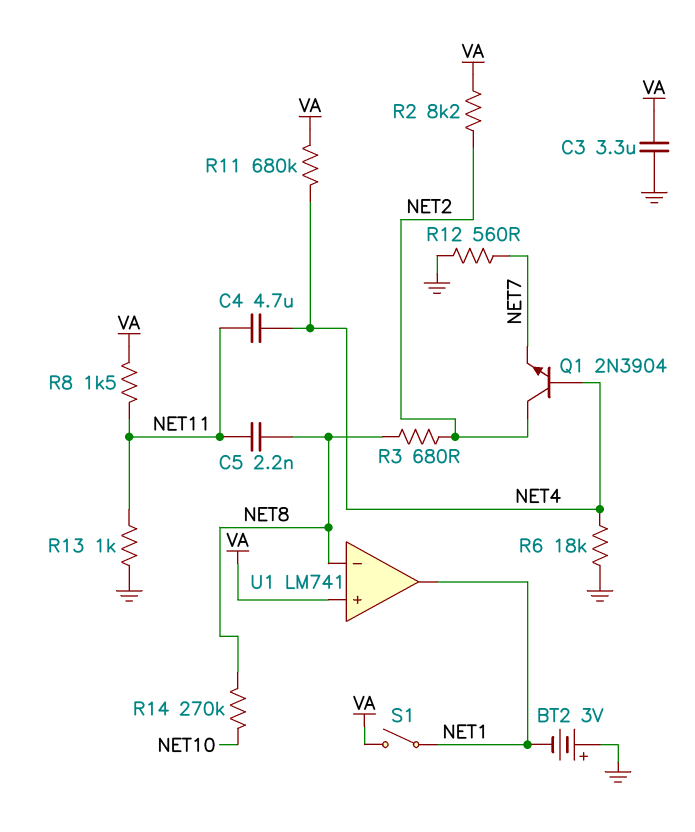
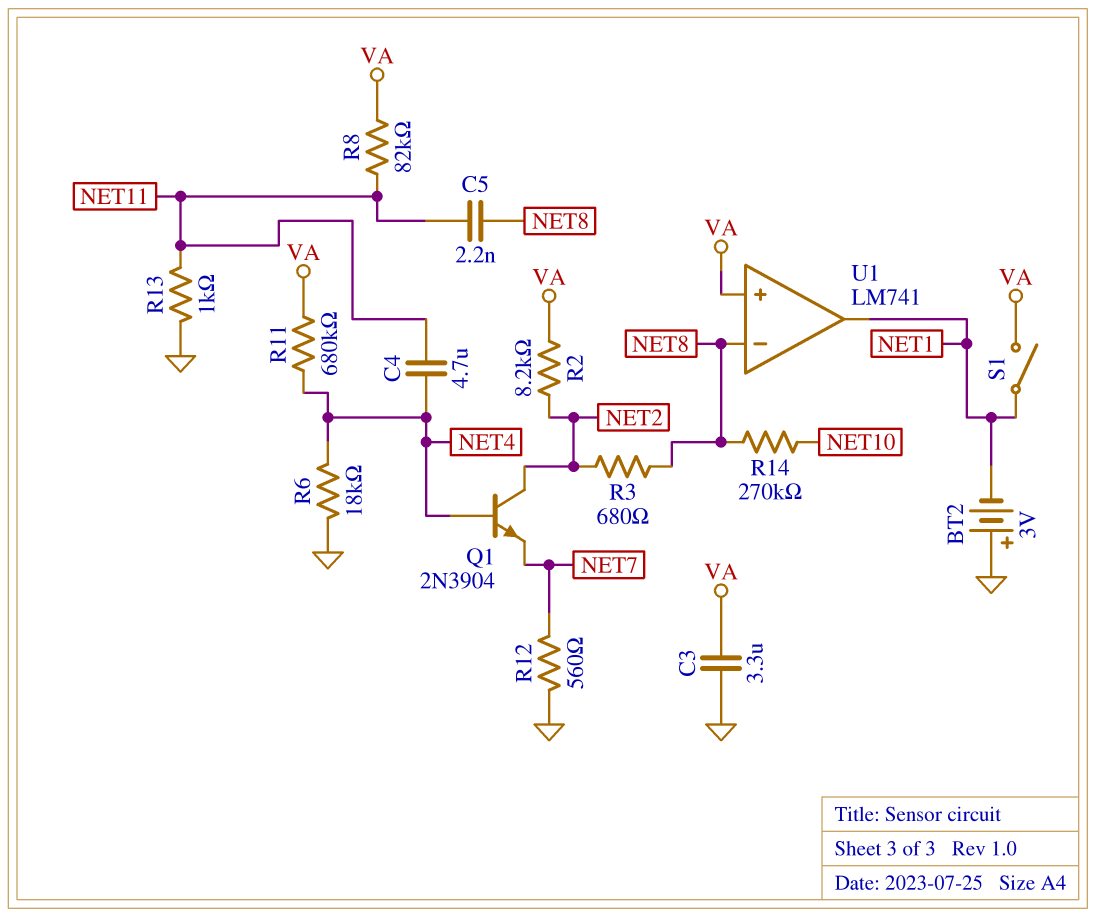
R8: 1.5k (NET11, VA) -> 82k (NET11, VA)

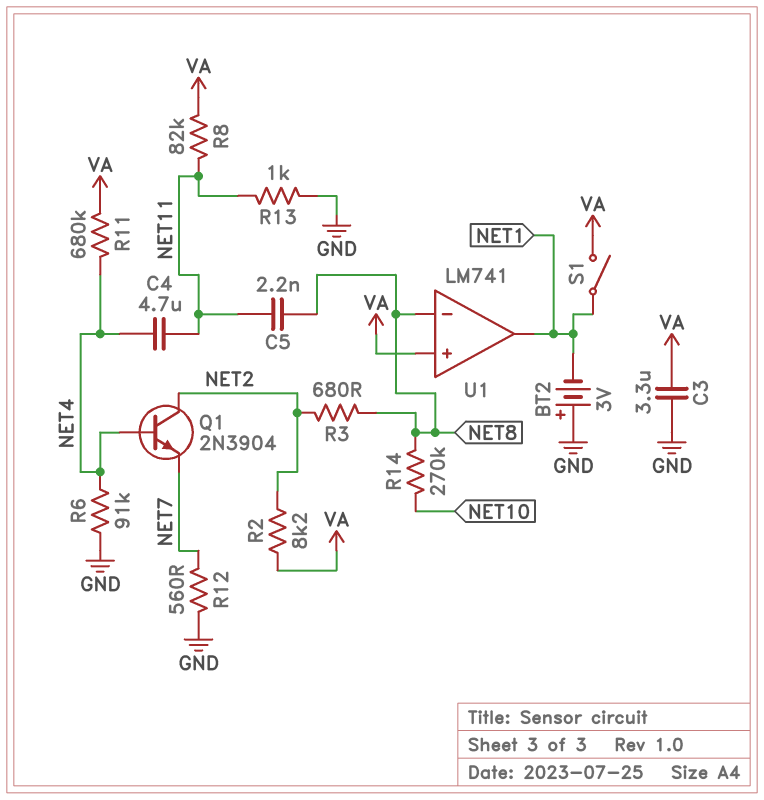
R6: 18k (GND, NET4) -> 91k (GND, NET4)

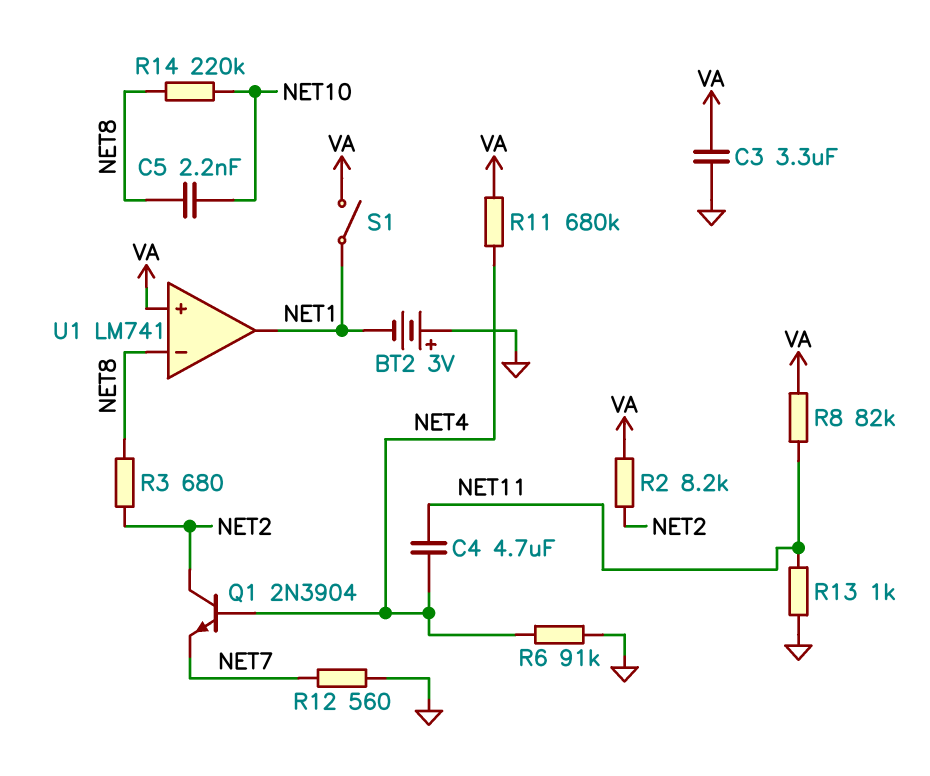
C5: 2.2nF (NET8, NET11) -> 2.2nF (NET8, NET10)
R14: 270k (NET8, NET10) -> 220k (NET8, NET10)

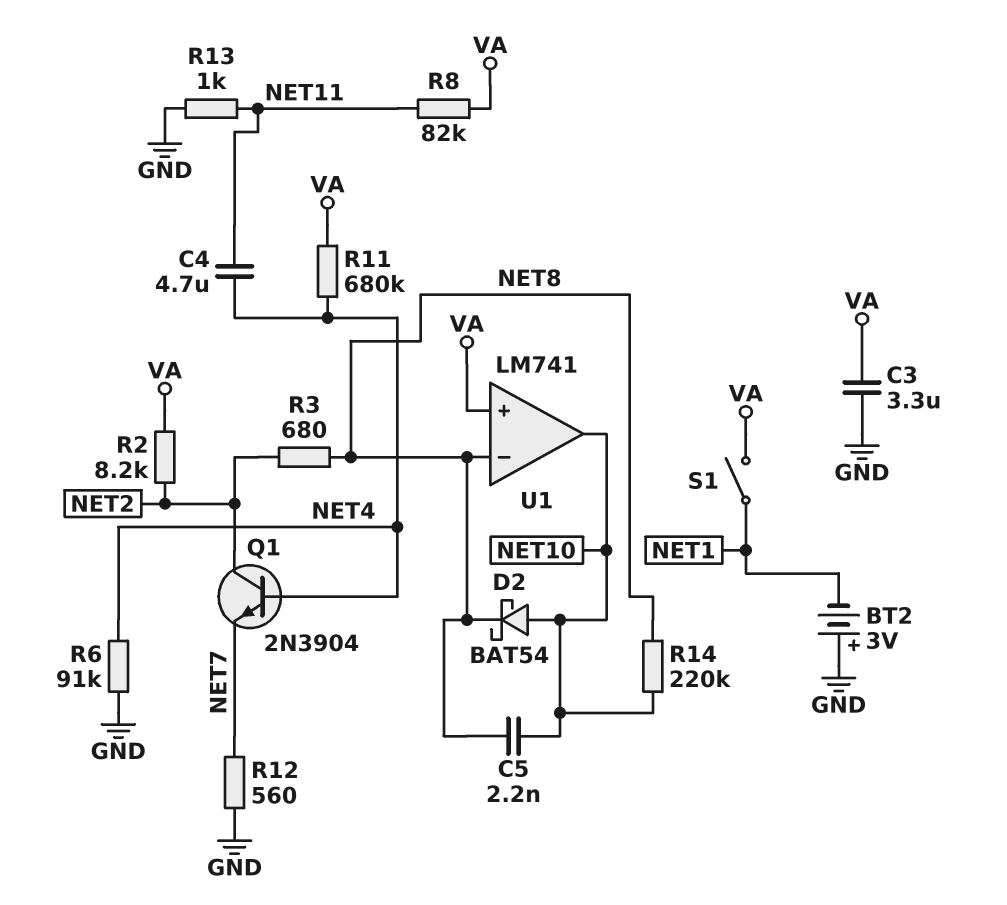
D2: none -> schottky BAT54 (A NET10, K NET8)
U1 pin out: NET1 -> NET10

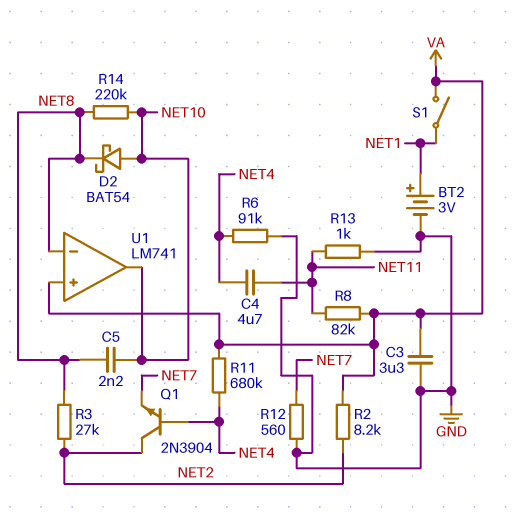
BT2: 3V (plus GND, minus NET1) -> 3V (plus NET1, minus GND)
R3: 680 (NET2, NET8) -> 27k (NET2, NET8)

